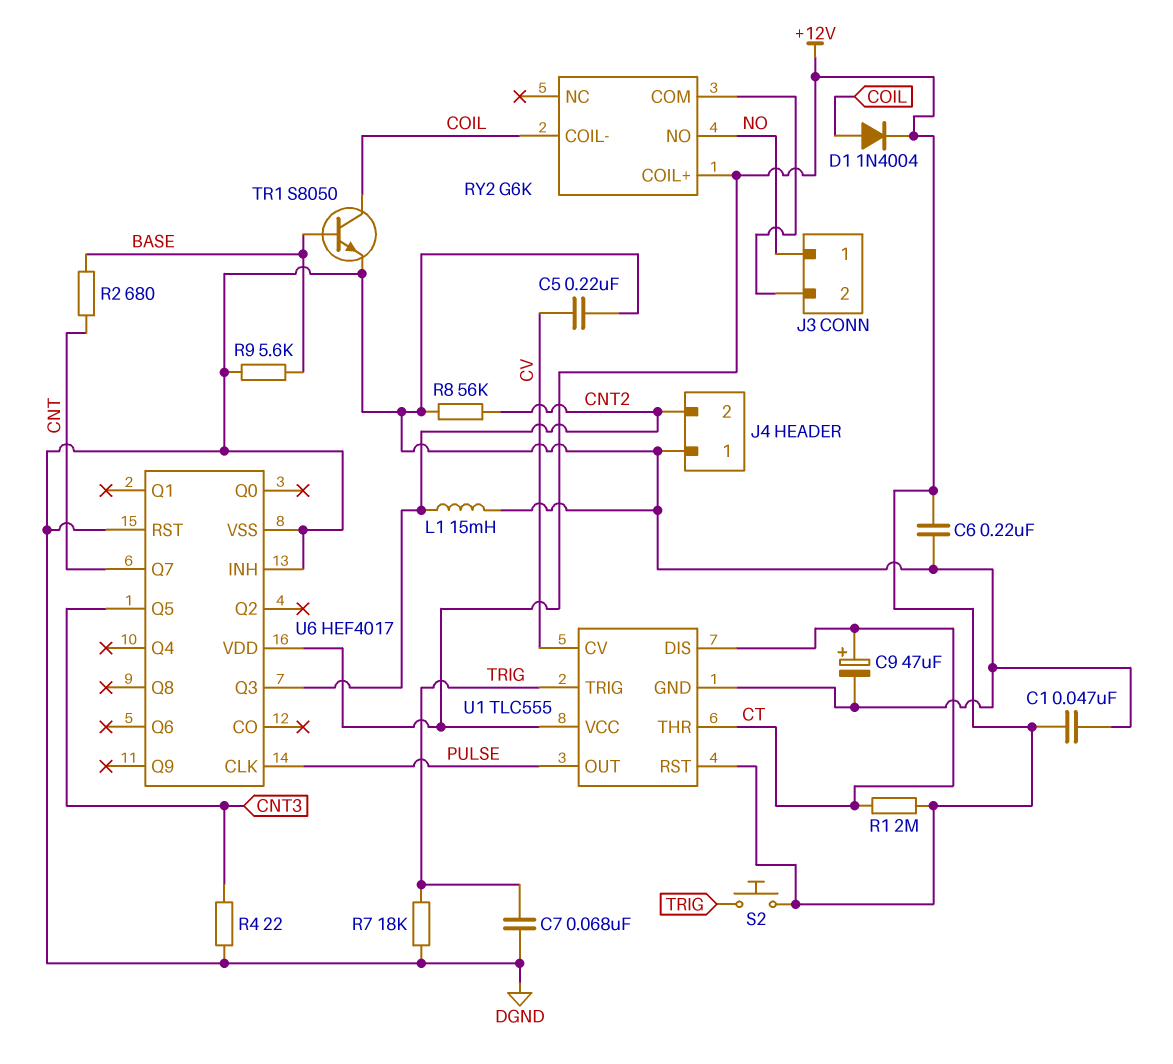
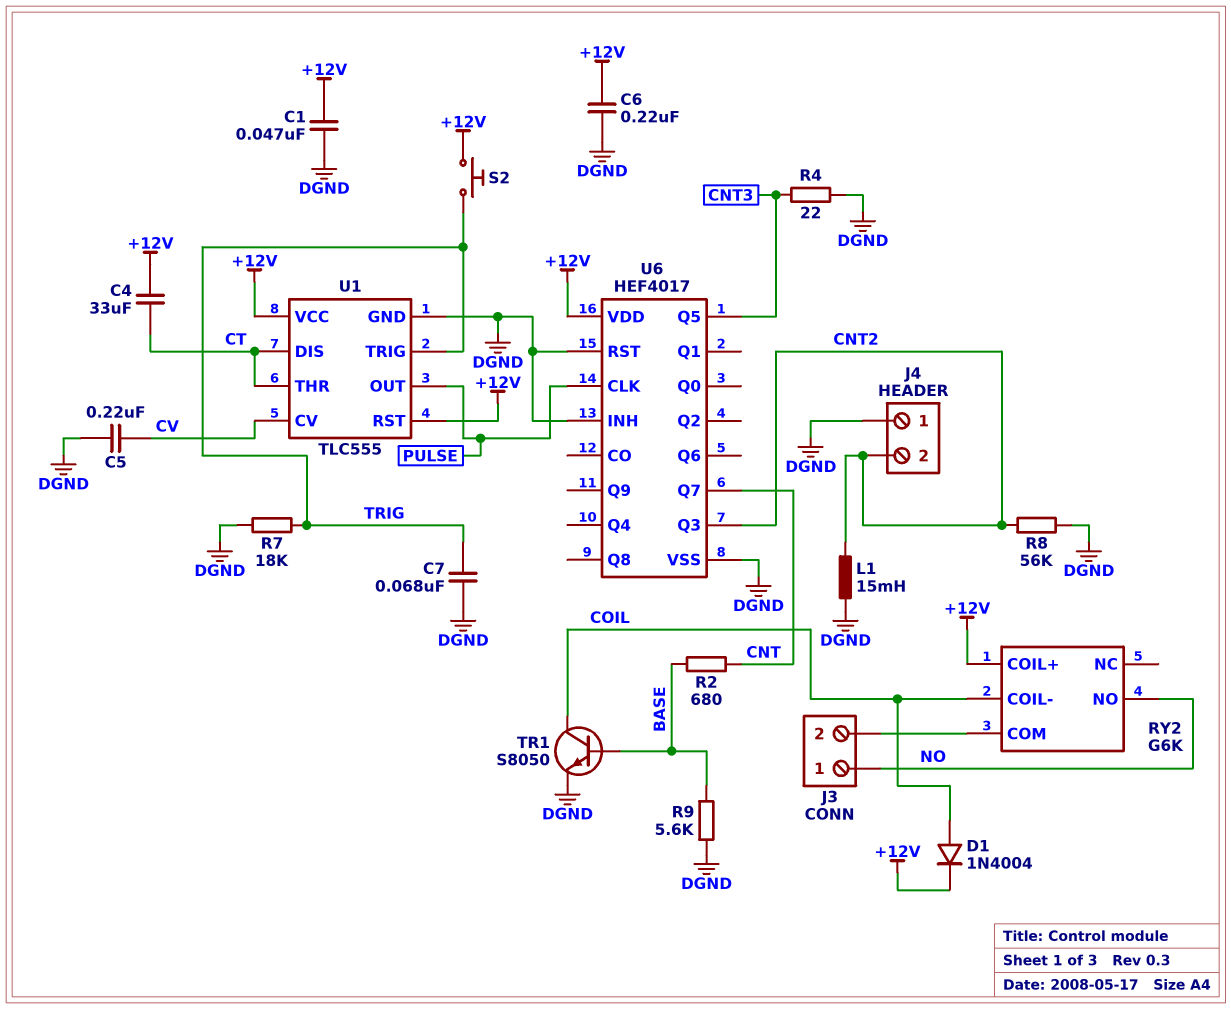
C4: none -> 33uF (+12V, CT)
C9: 47uF (plus CT, minus DGND) -> none
R1: 2M (+12V, CT) -> none

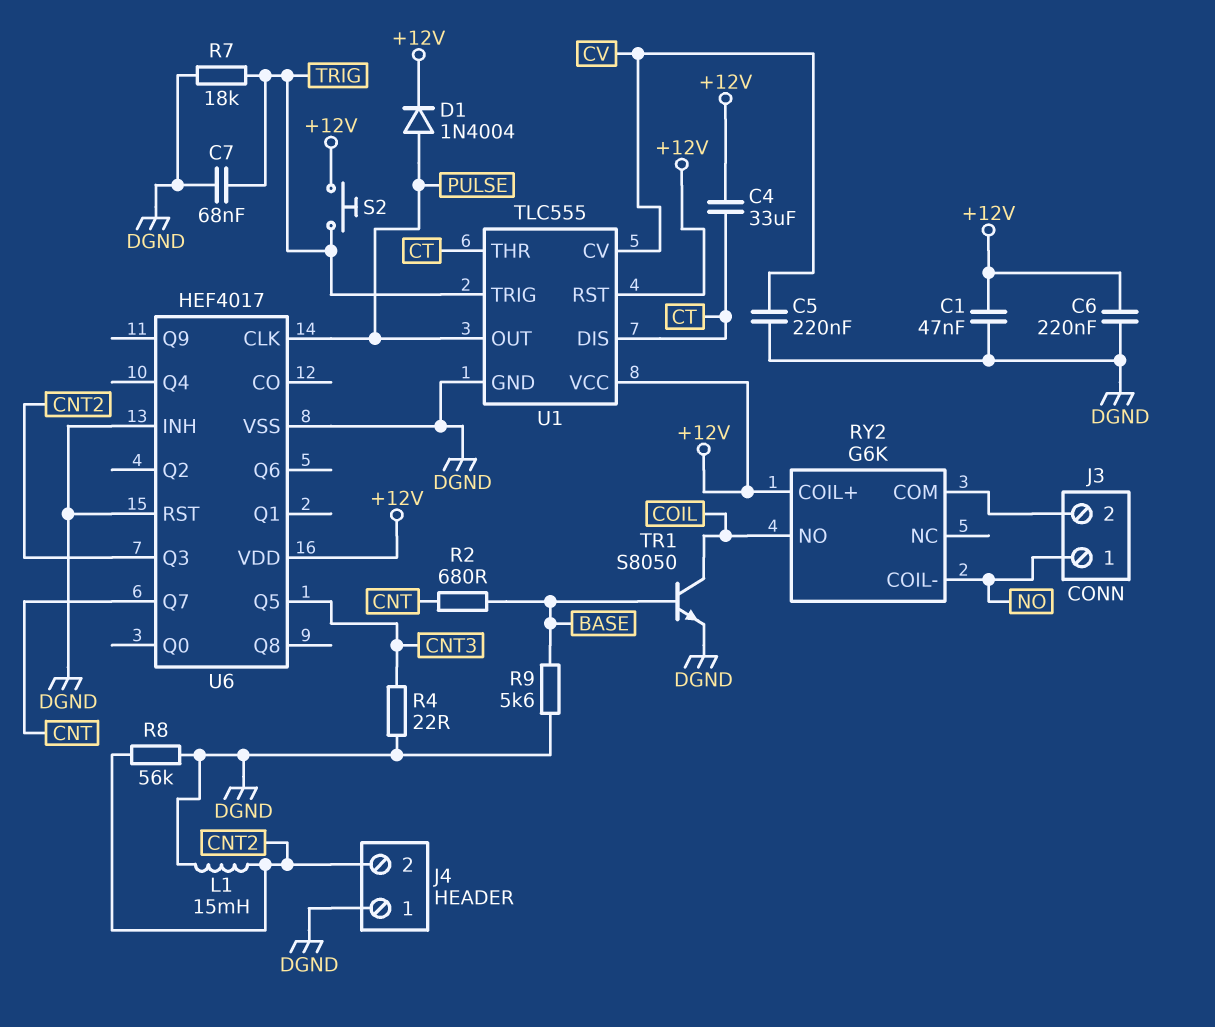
D1: diode 1N4004 (A COIL, K +12V) -> diode 1N4004 (A PULSE, K +12V)
RY2 pin COIL-: COIL -> NO
RY2 pin NO: NO -> COIL

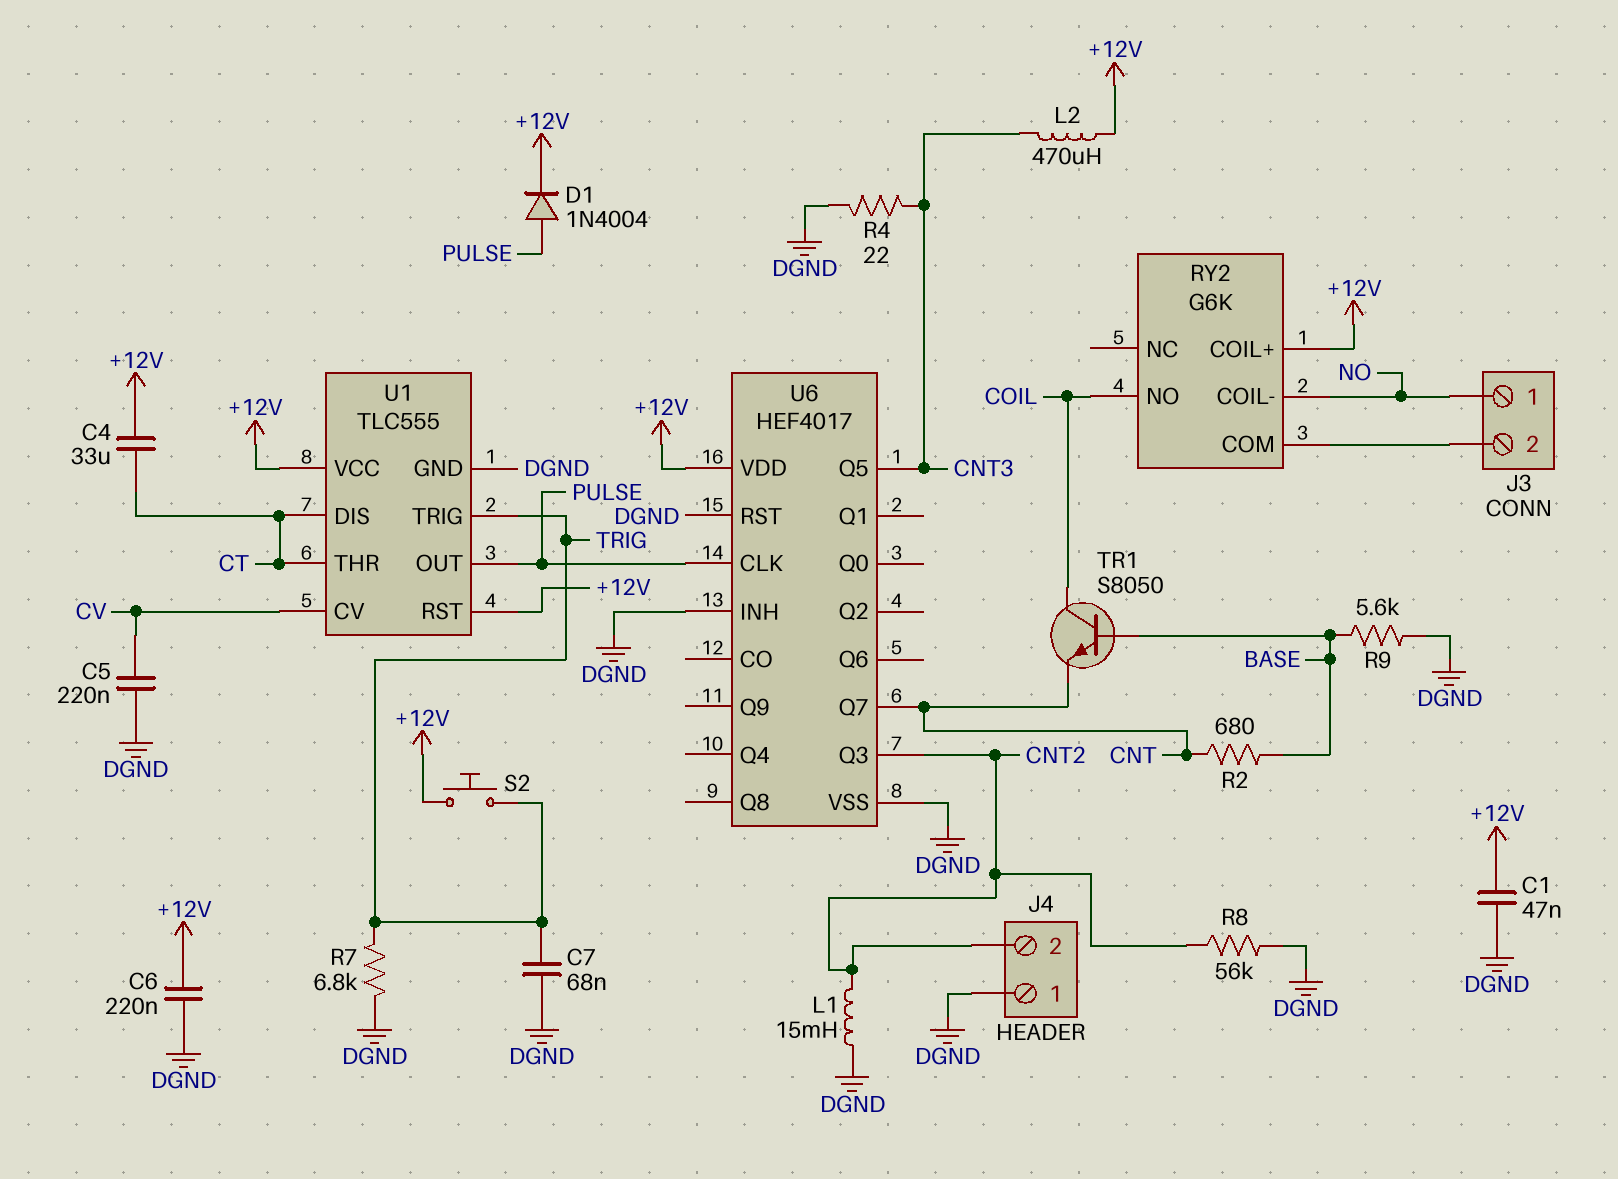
L2: none -> 470uH (+12V, CNT3)
R7: 18k (DGND, TRIG) -> 6.8k (DGND, TRIG)
TR1: NPN S8050 (B BASE, C COIL, E DGND) -> NPN S8050 (B BASE, C COIL, E CNT)

